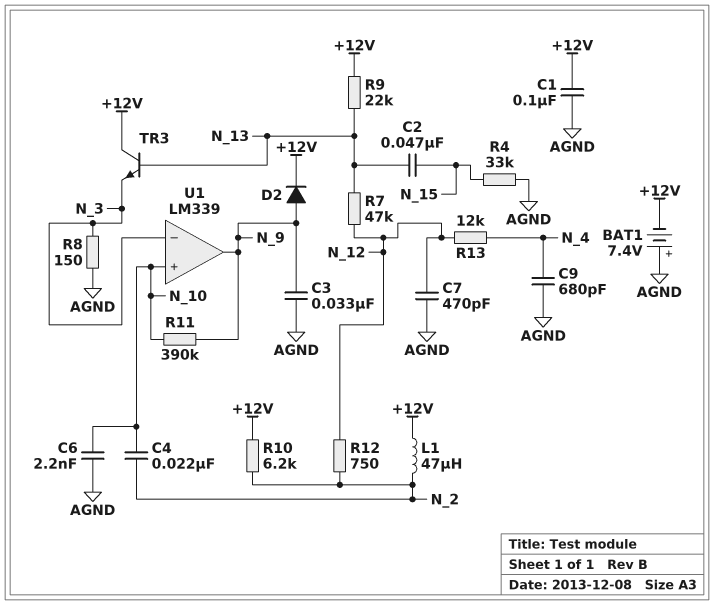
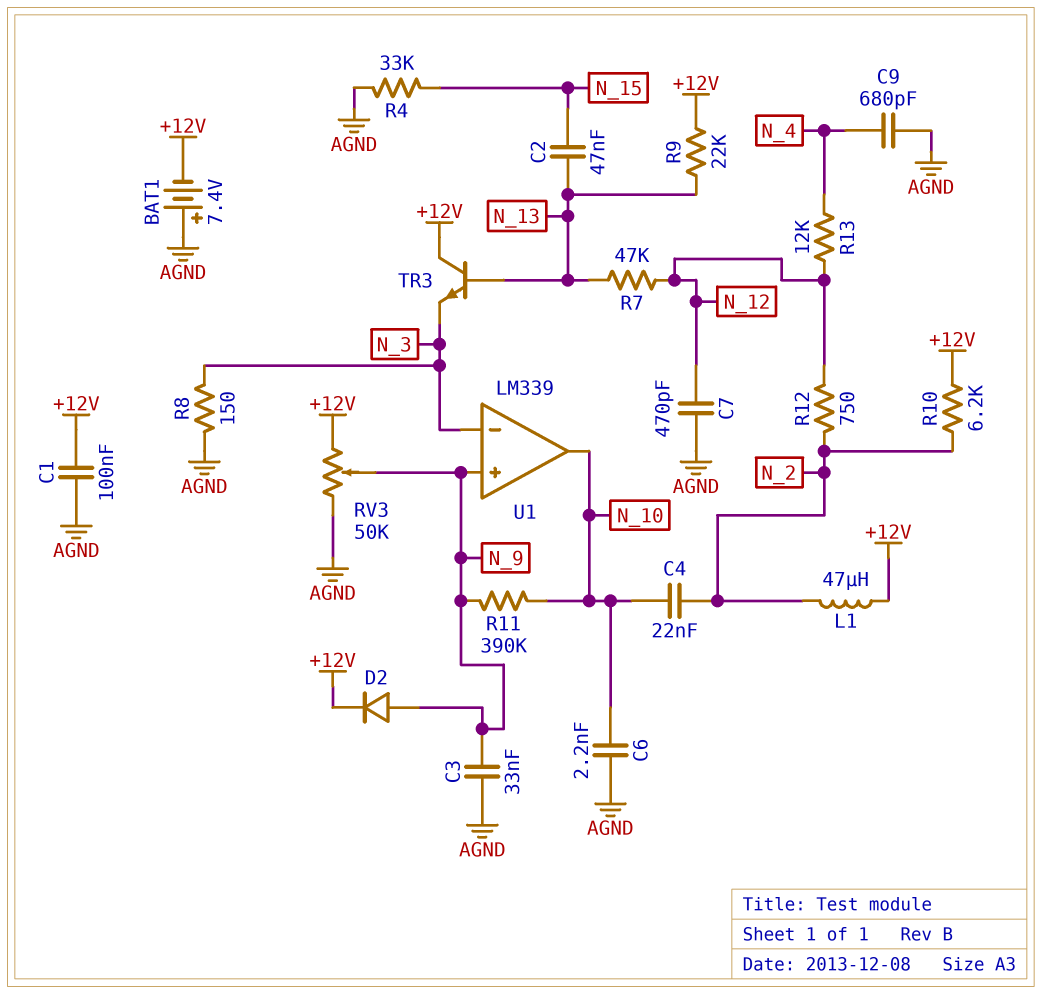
RV3: none -> 50k (+12V, AGND, wiper N_9)
U1 pin in+: N_10 -> N_9
U1 pin out: N_9 -> N_10

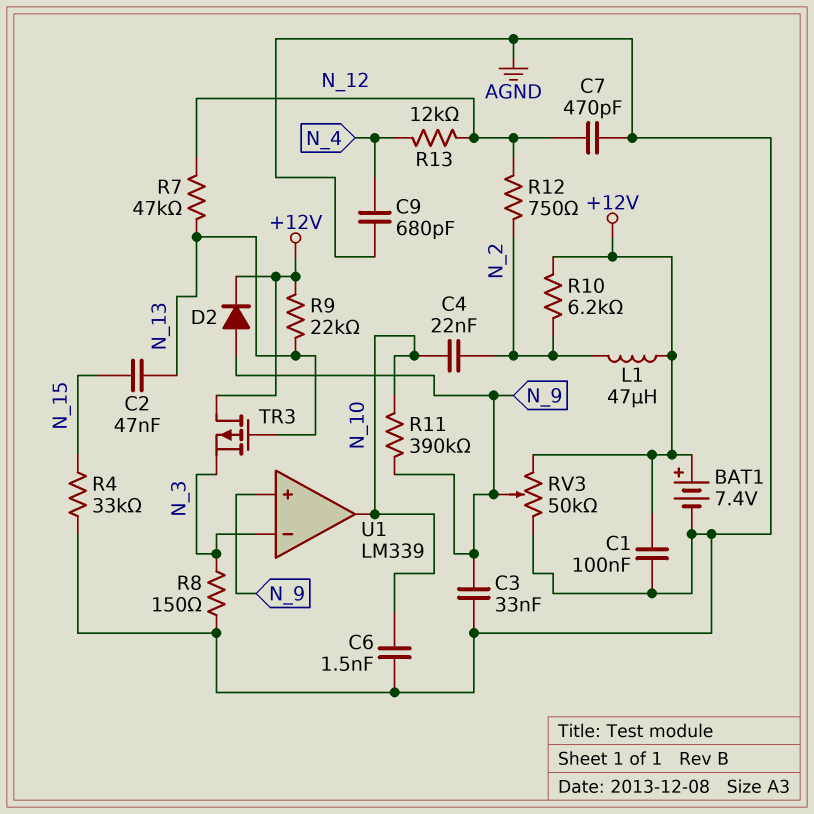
BAT1: 7.4V (plus AGND, minus +12V) -> 7.4V (plus +12V, minus AGND)
C6: 2.2nF (AGND, N_10) -> 1.5nF (AGND, N_10)
TR3: NPN (B N_13, C +12V, E N_3) -> PMOS (G N_13, D +12V, S N_3)

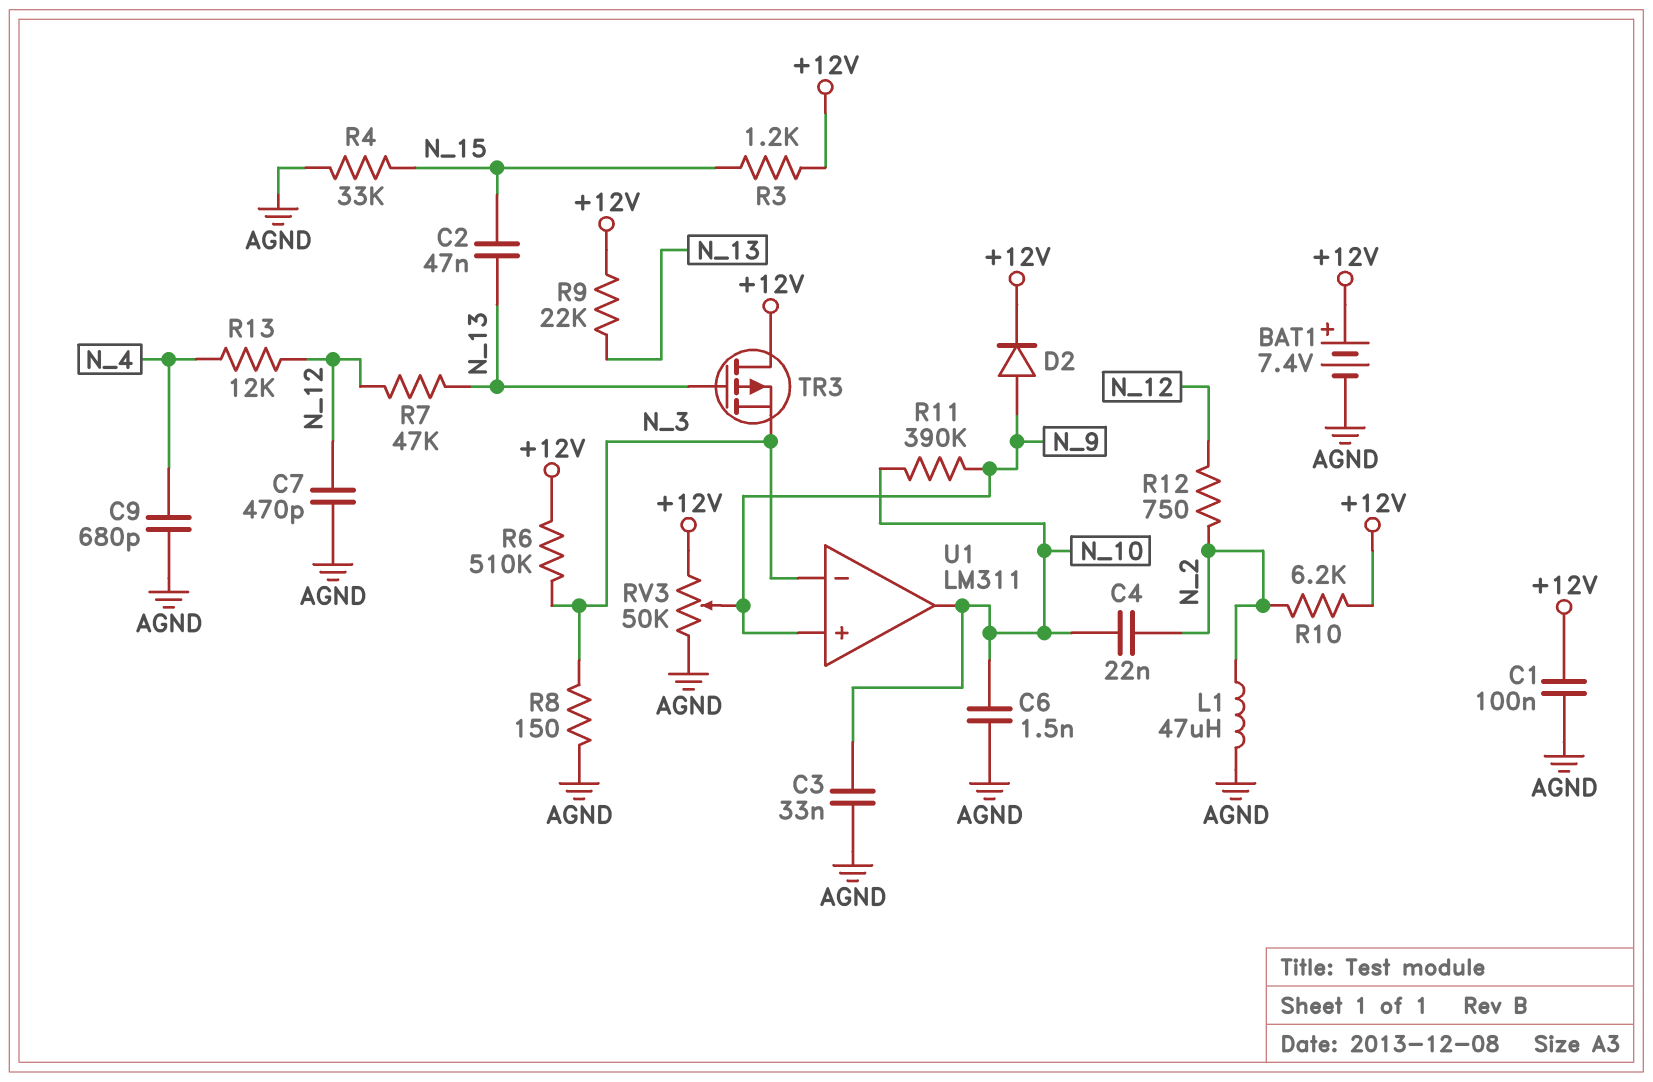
C3: 33nF (AGND, N_9) -> 33nF (AGND, N_10)
L1: 47uH (+12V, N_2) -> 47uH (AGND, N_2)
R3: none -> 1.2k (+12V, N_15)
R6: none -> 510k (+12V, N_3)
U1: LM339 -> LM311

